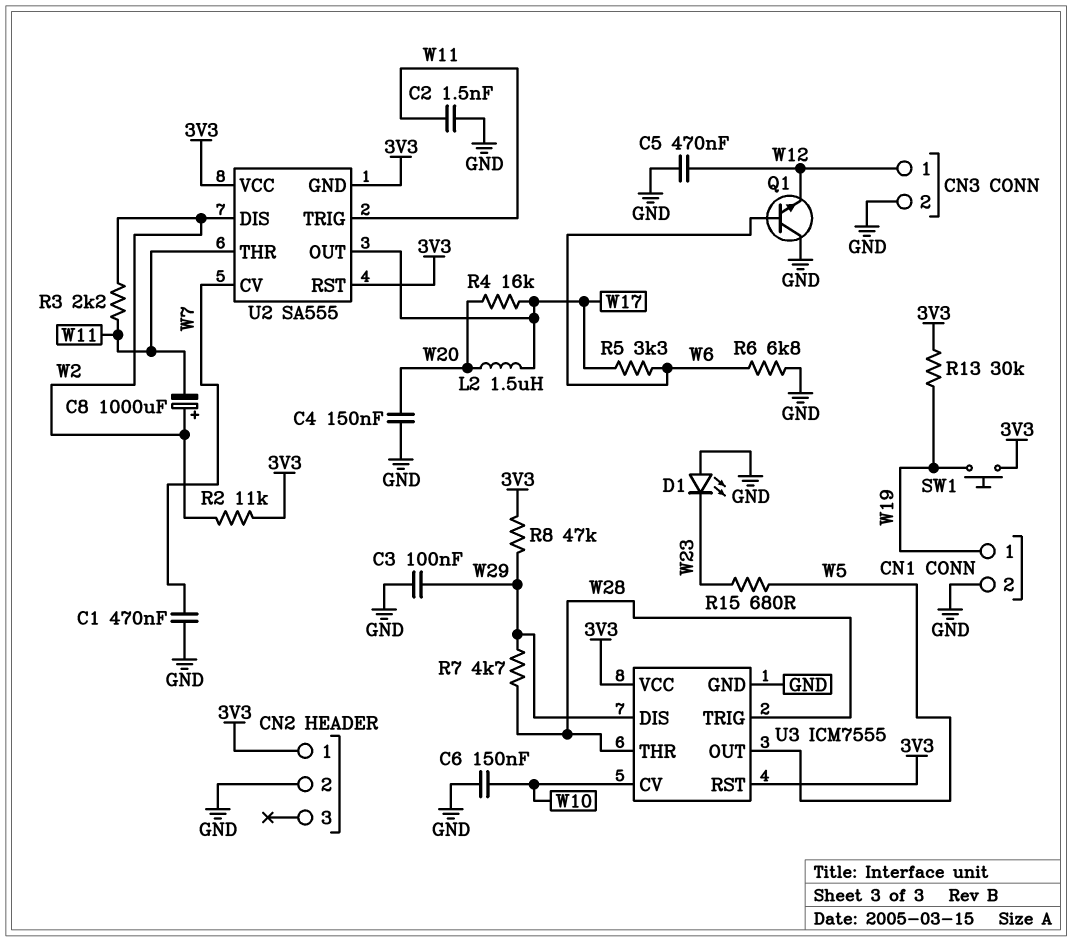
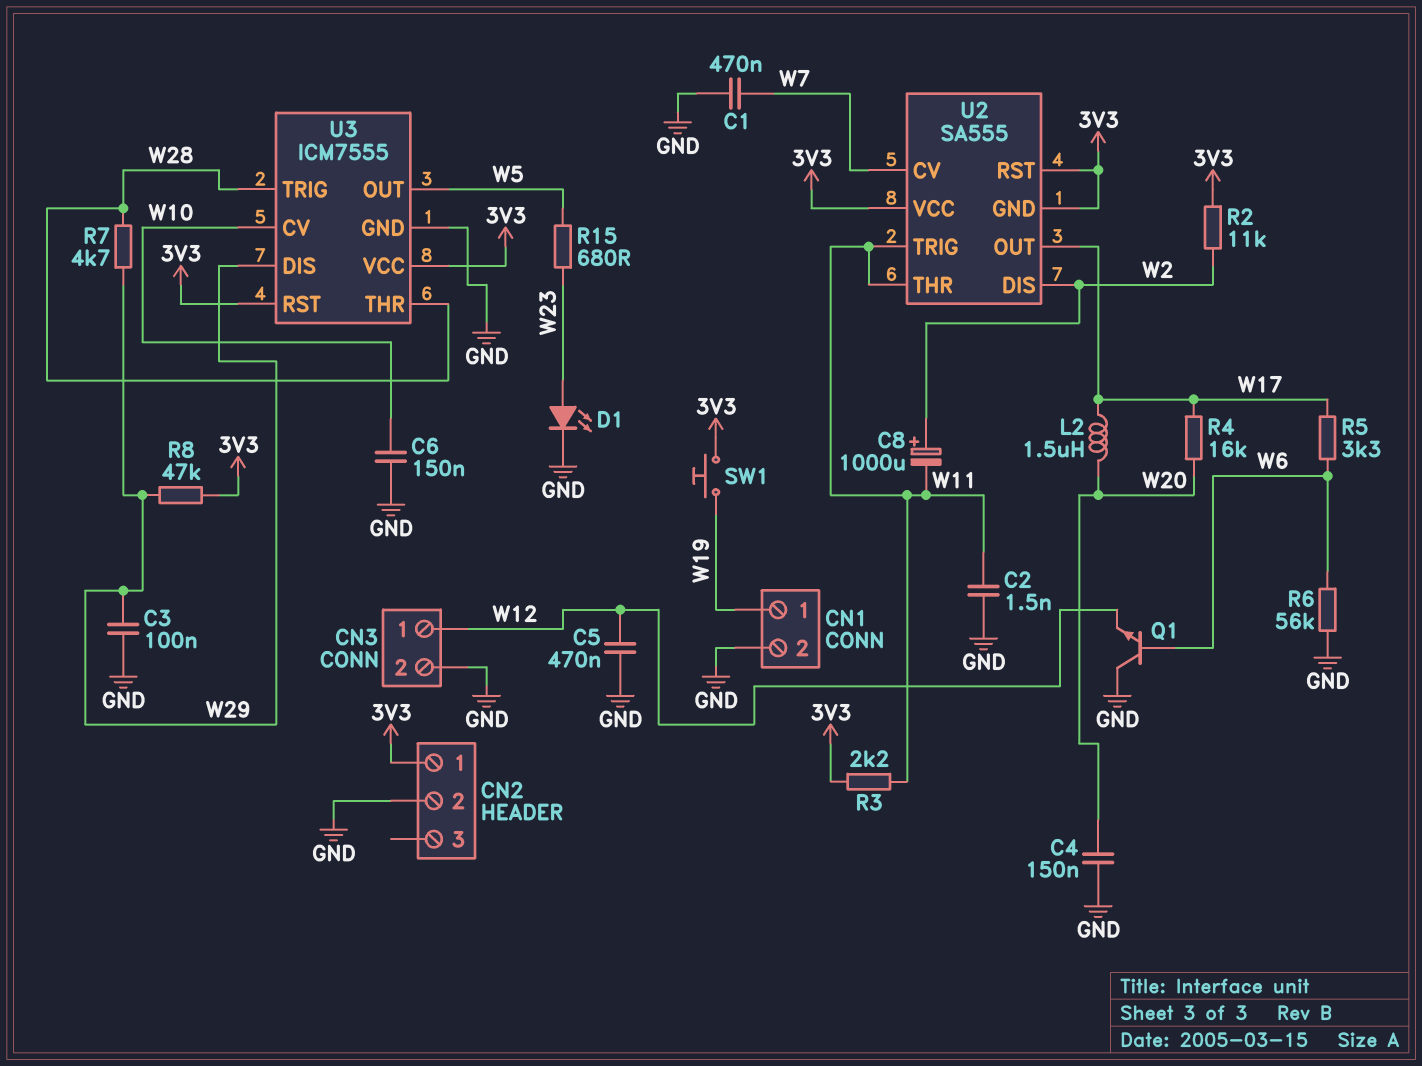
D1: LED (A GND, K W23) -> LED (A W23, K GND)
R3: 2.2k (W2, W11) -> 2.2k (3V3, W11)
R6: 6.8k (GND, W6) -> 56k (GND, W6)
R13: 30k (3V3, W19) -> none

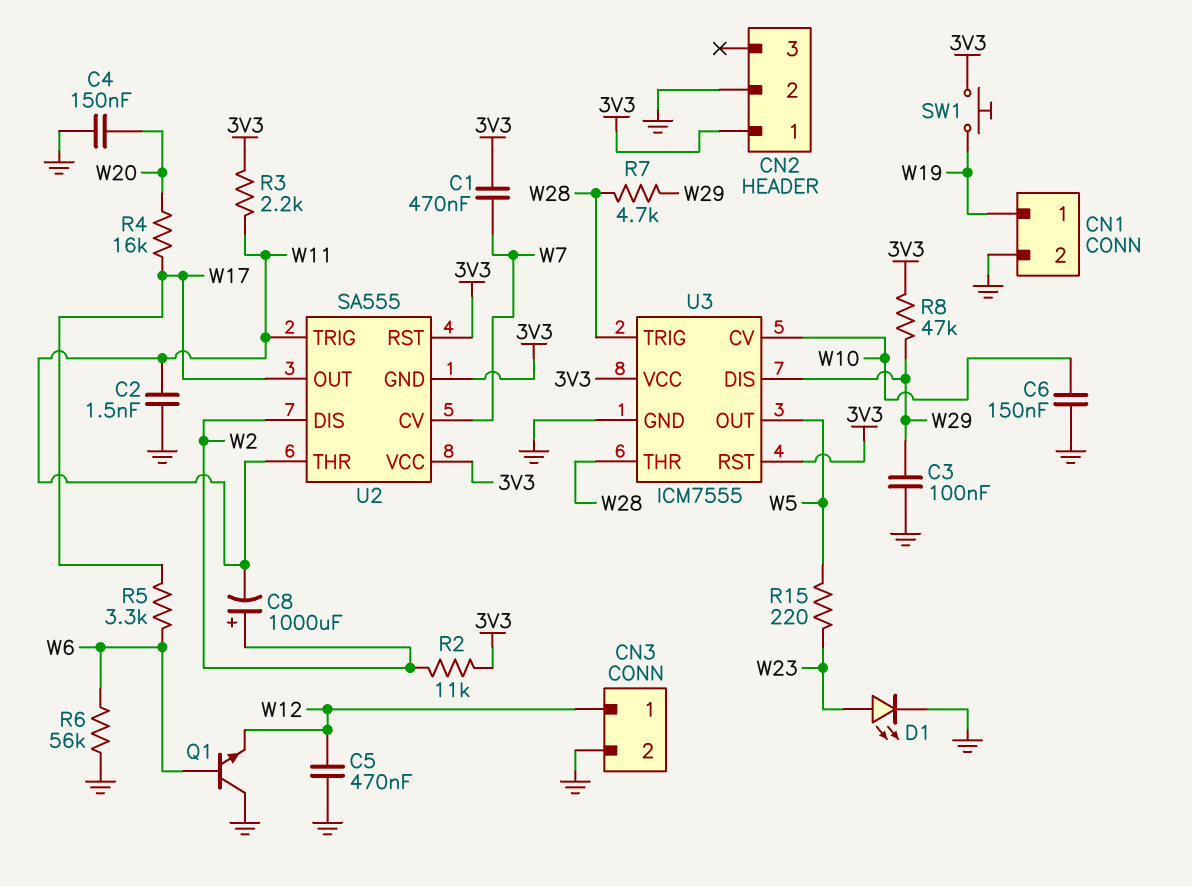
C1: 470nF (GND, W7) -> 470nF (3V3, W7)
L2: 1.5uH (W17, W20) -> none
R15: 680 (W5, W23) -> 220 (W5, W23)

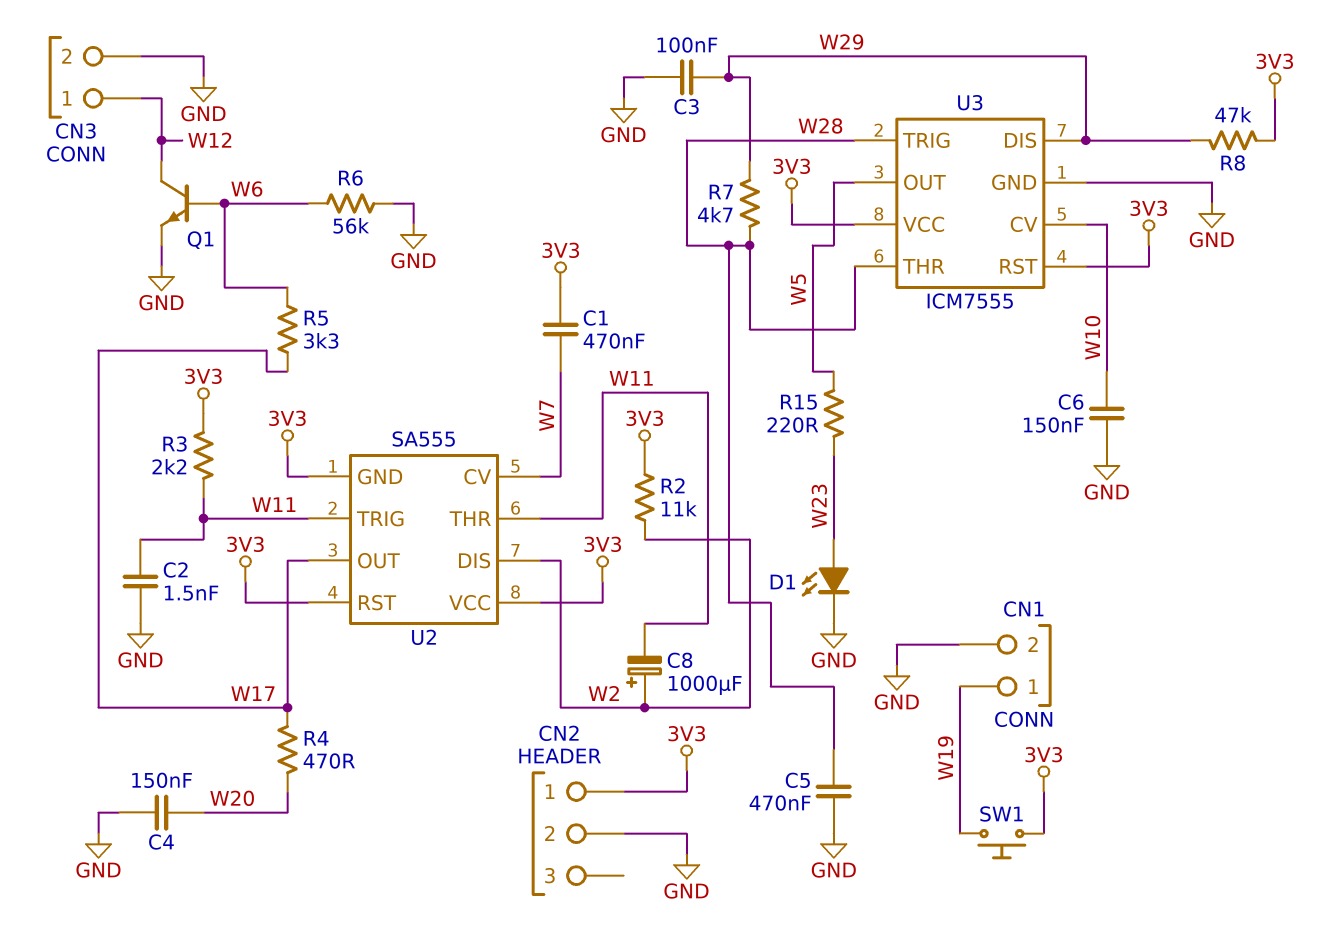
C5: 470nF (GND, W12) -> 470nF (GND, W28)
Q1: NPN (B W6, C GND, E W12) -> NPN (B W6, C W12, E GND)
R4: 16k (W17, W20) -> 470 (W17, W20)

